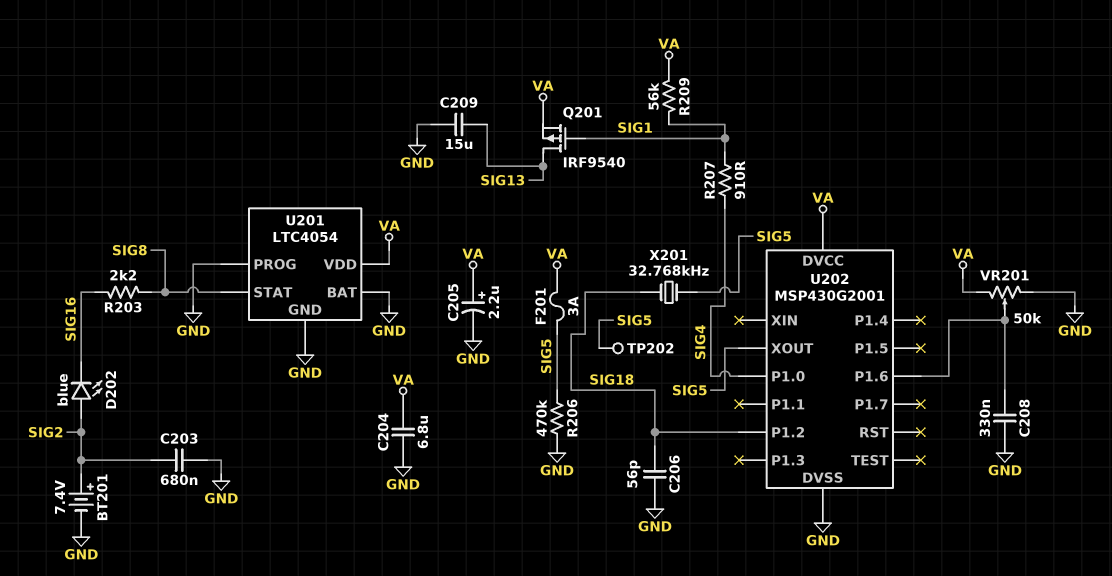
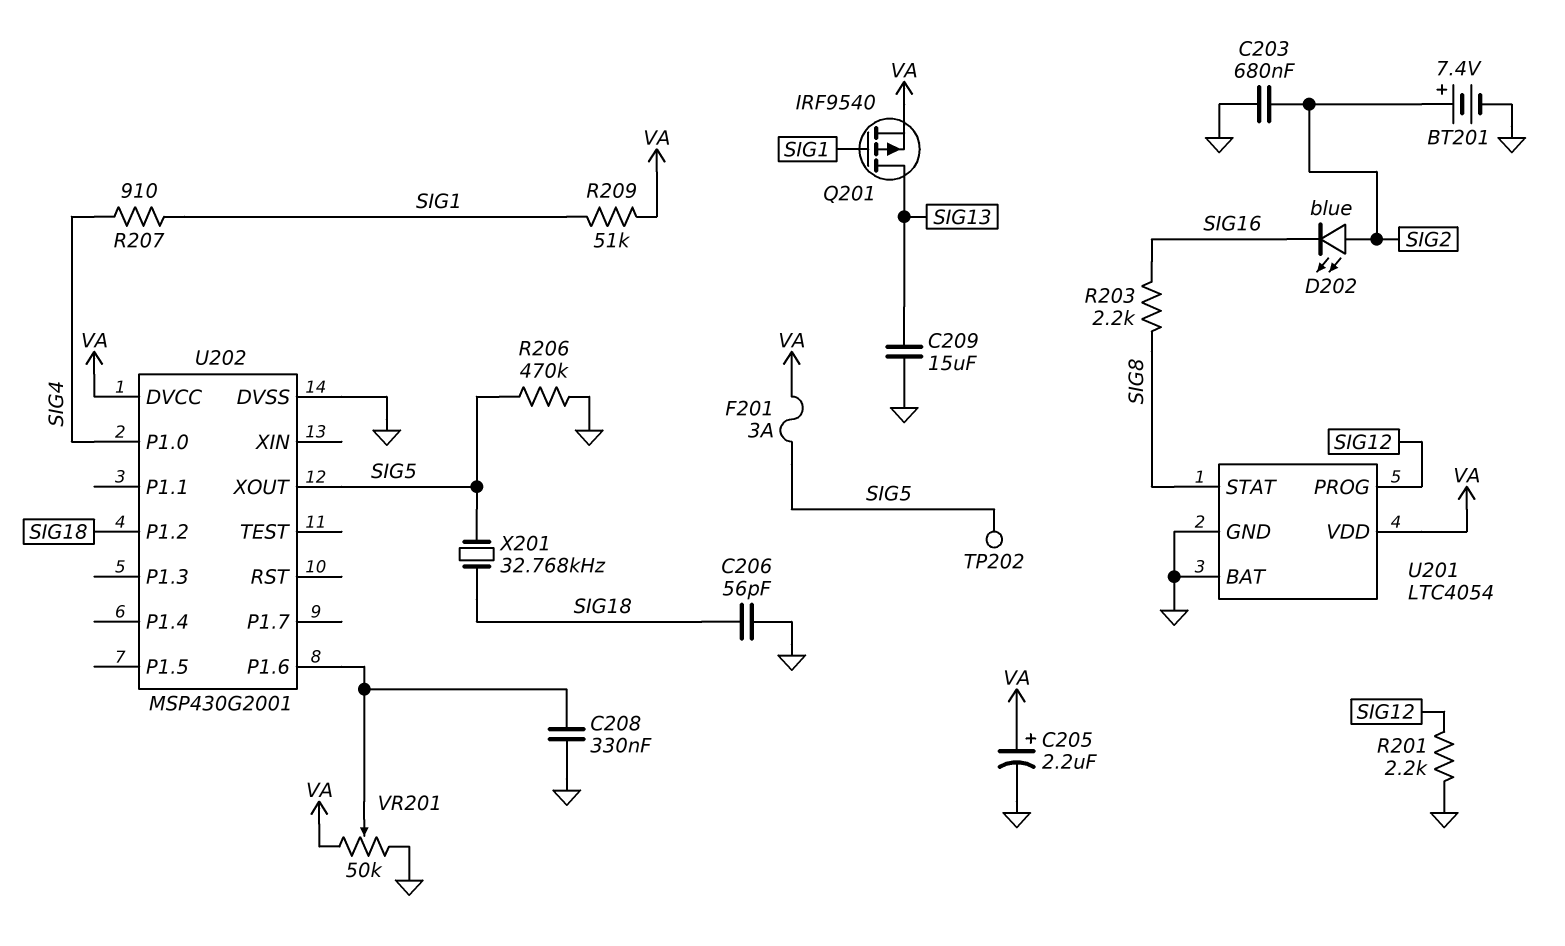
C204: 6.8uF (GND, VA) -> none
R201: none -> 2.2k (GND, SIG12)
R209: 56k (SIG1, VA) -> 51k (SIG1, VA)
U201 pin PROG: GND -> SIG12

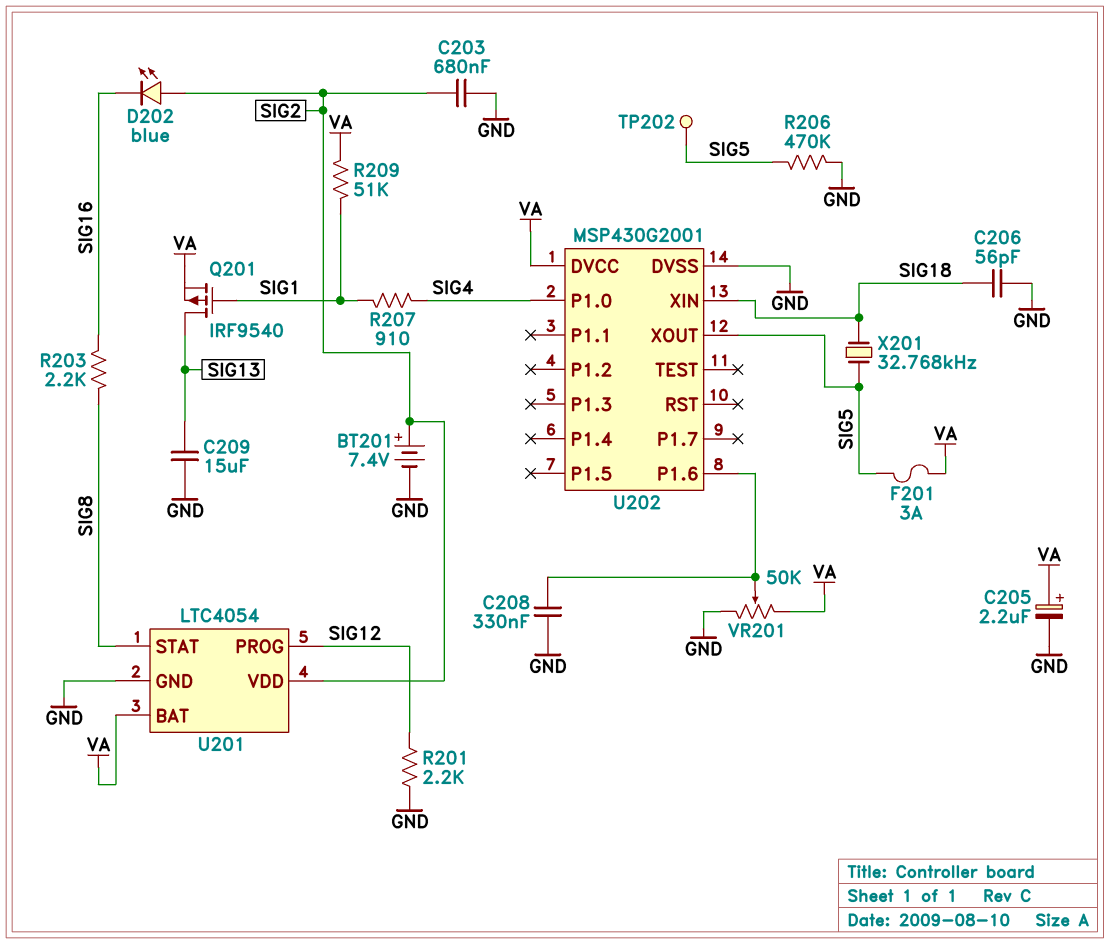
U201 pin BAT: GND -> VA
U201 pin VDD: VA -> SIG2
U202 pin P1.2: SIG18 -> none
U202 pin XIN: none -> SIG18

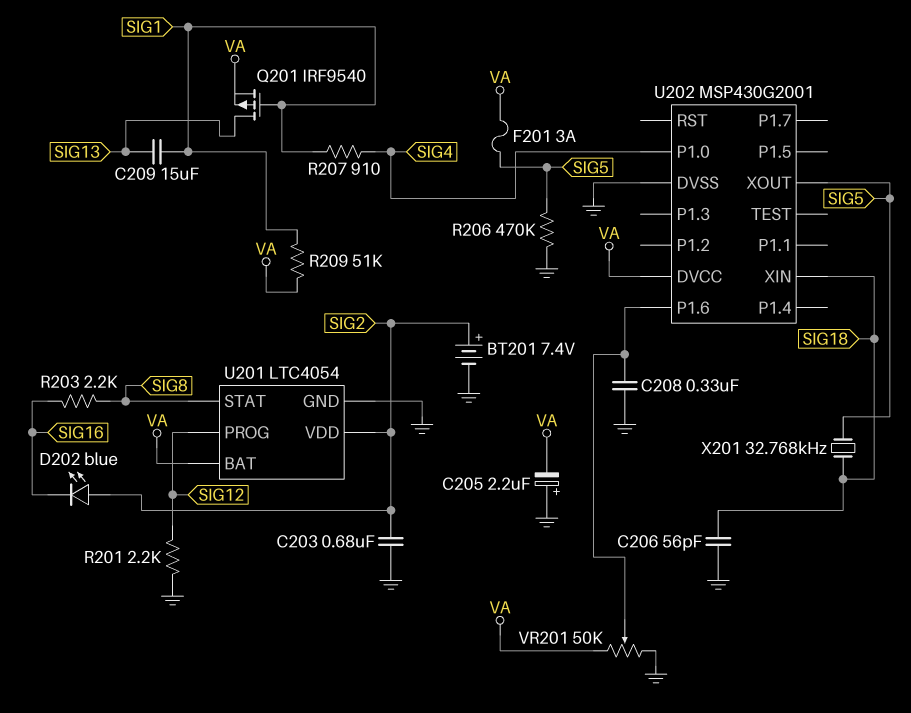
C205: 2.2uF (plus VA, minus GND) -> 2.2uF (plus GND, minus VA)
C209: 15uF (GND, SIG13) -> 15uF (SIG1, SIG13)
TP202: test point (SIG5) -> none

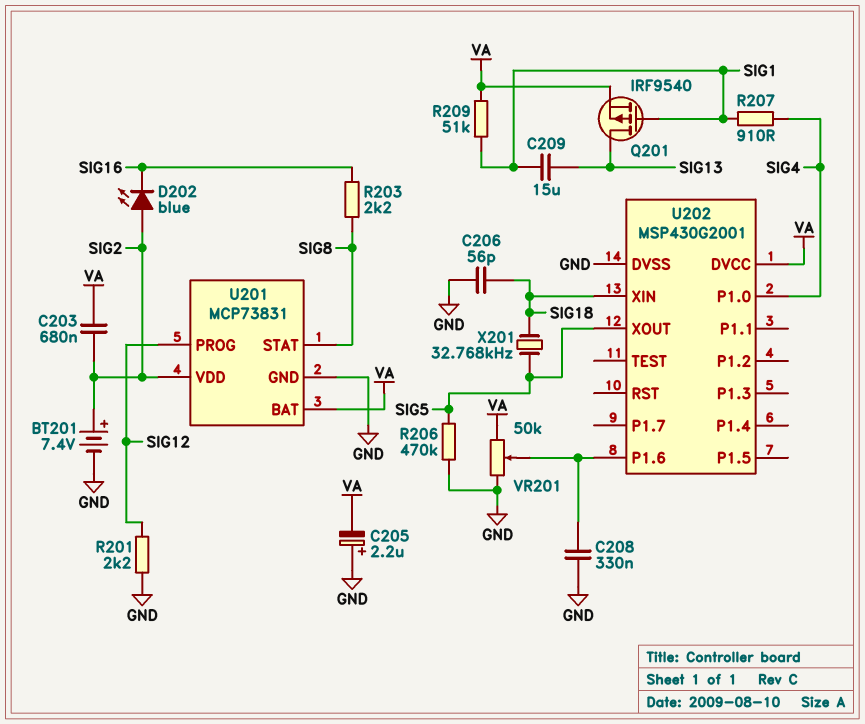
C203: 680nF (GND, SIG2) -> 680nF (SIG2, VA)
F201: 3A (SIG5, VA) -> none
U201: LTC4054 -> MCP73831

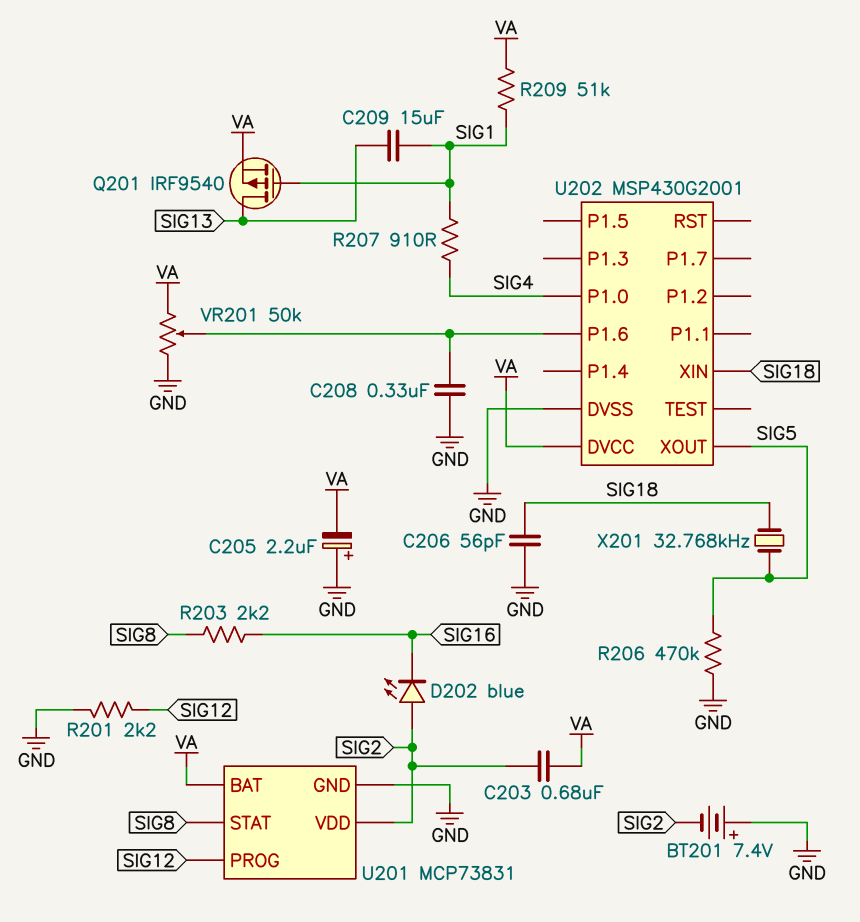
BT201: 7.4V (plus SIG2, minus GND) -> 7.4V (plus GND, minus SIG2)

